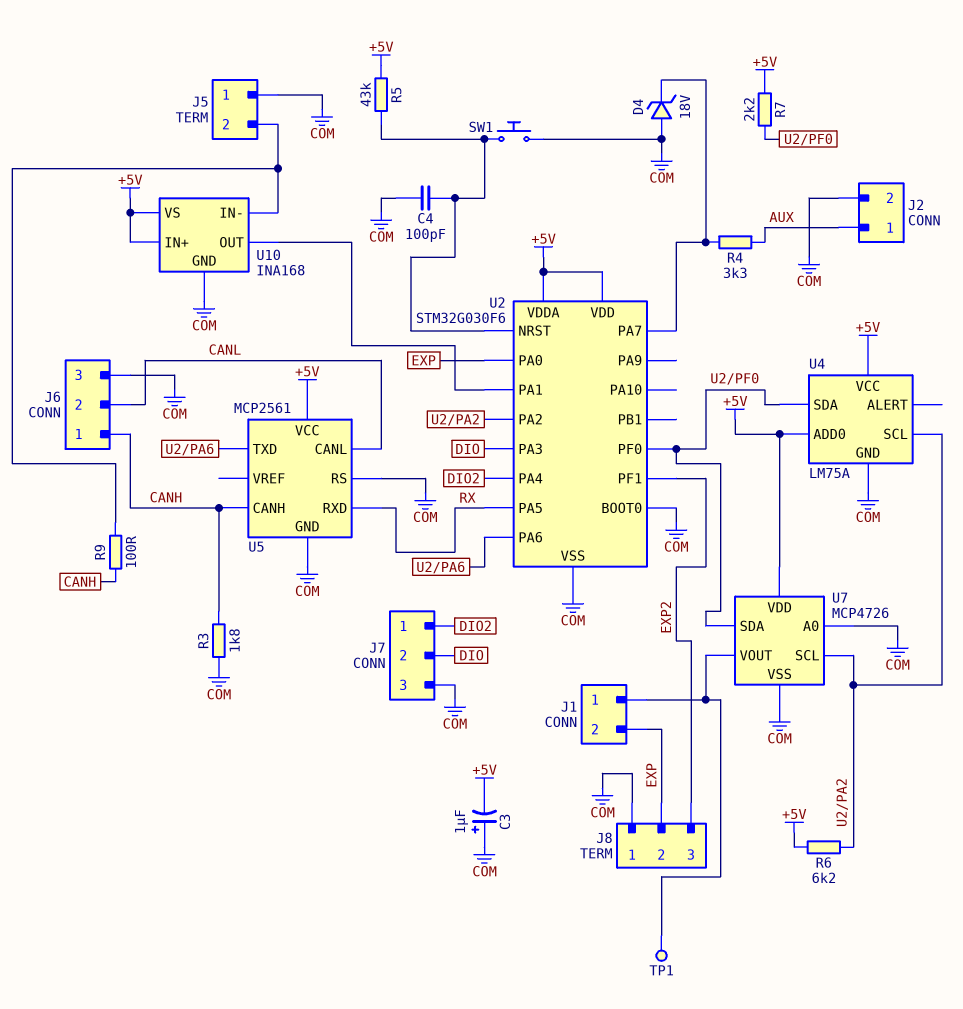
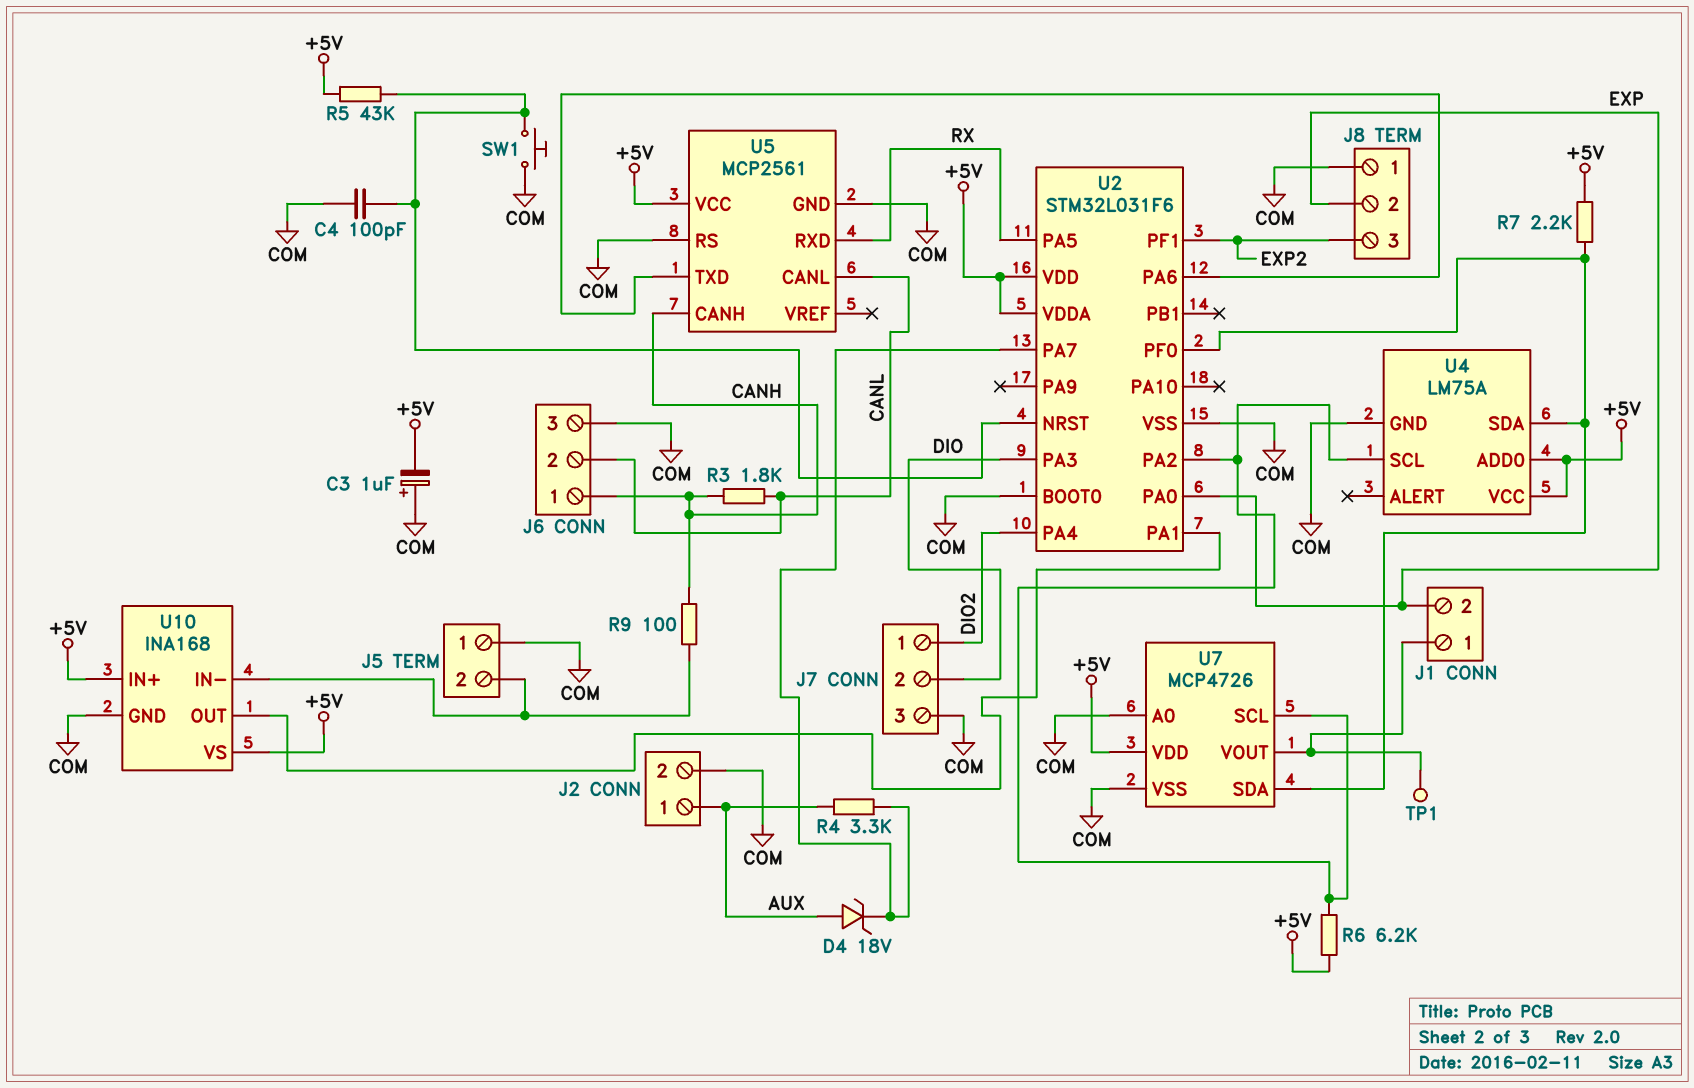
D4: zener 18V (A COM, K U2/PA7) -> zener 18V (A AUX, K U2/PA7)
R3: 1.8k (CANH, COM) -> 1.8k (CANH, CANL)
U2: STM32G030F6 -> STM32L031F6

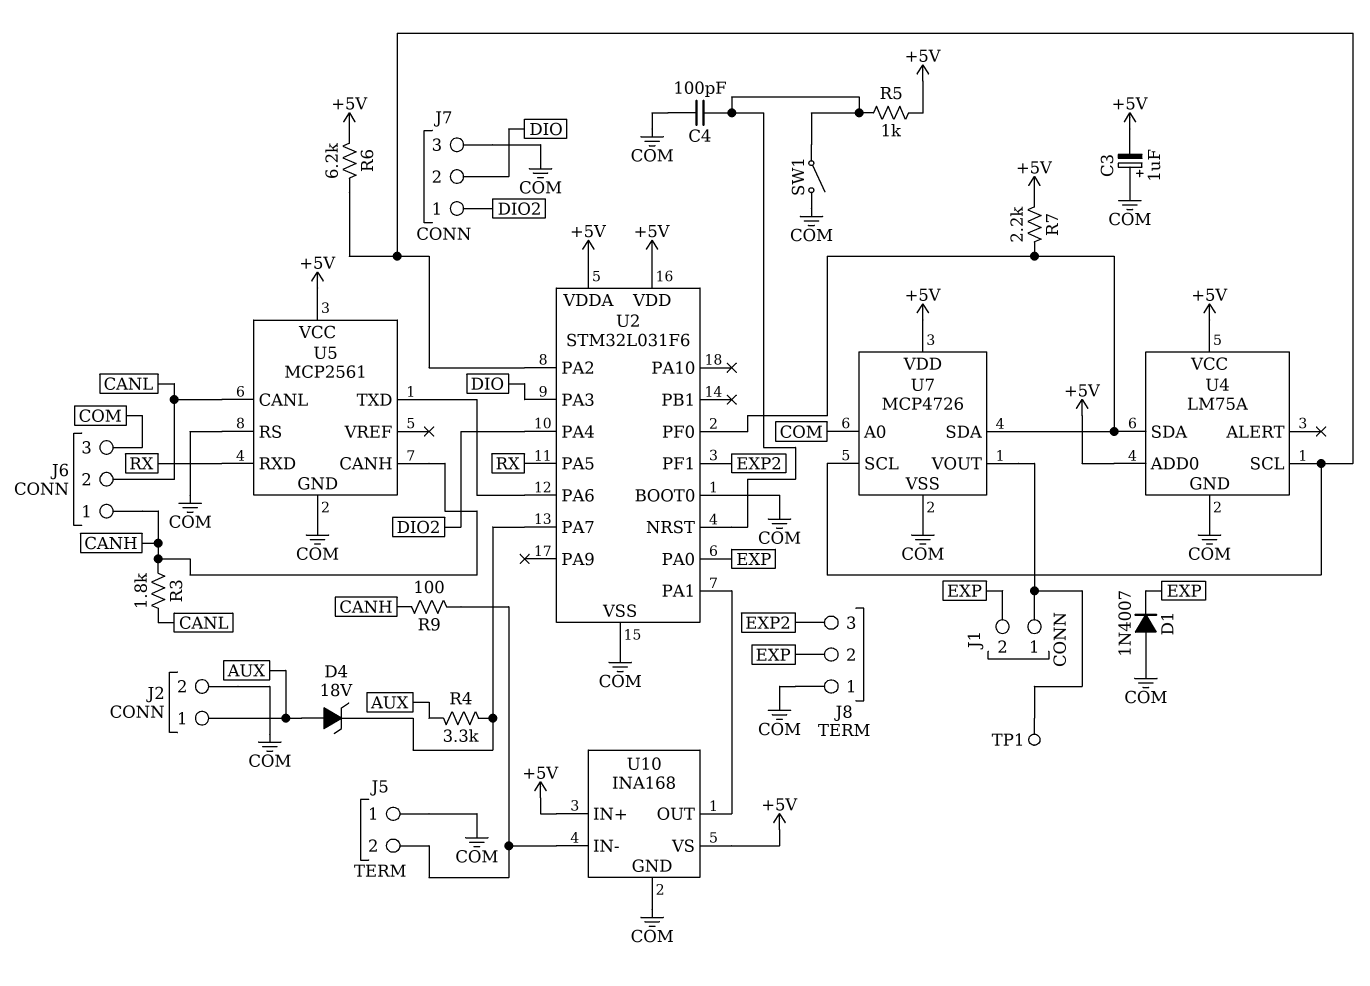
D1: none -> diode 1N4007 (A COM, K EXP)
R5: 43k (+5V, U2/NRST) -> 1k (+5V, U2/NRST)
SW1: button (COM, U2/NRST) -> switch (COM, U2/NRST)

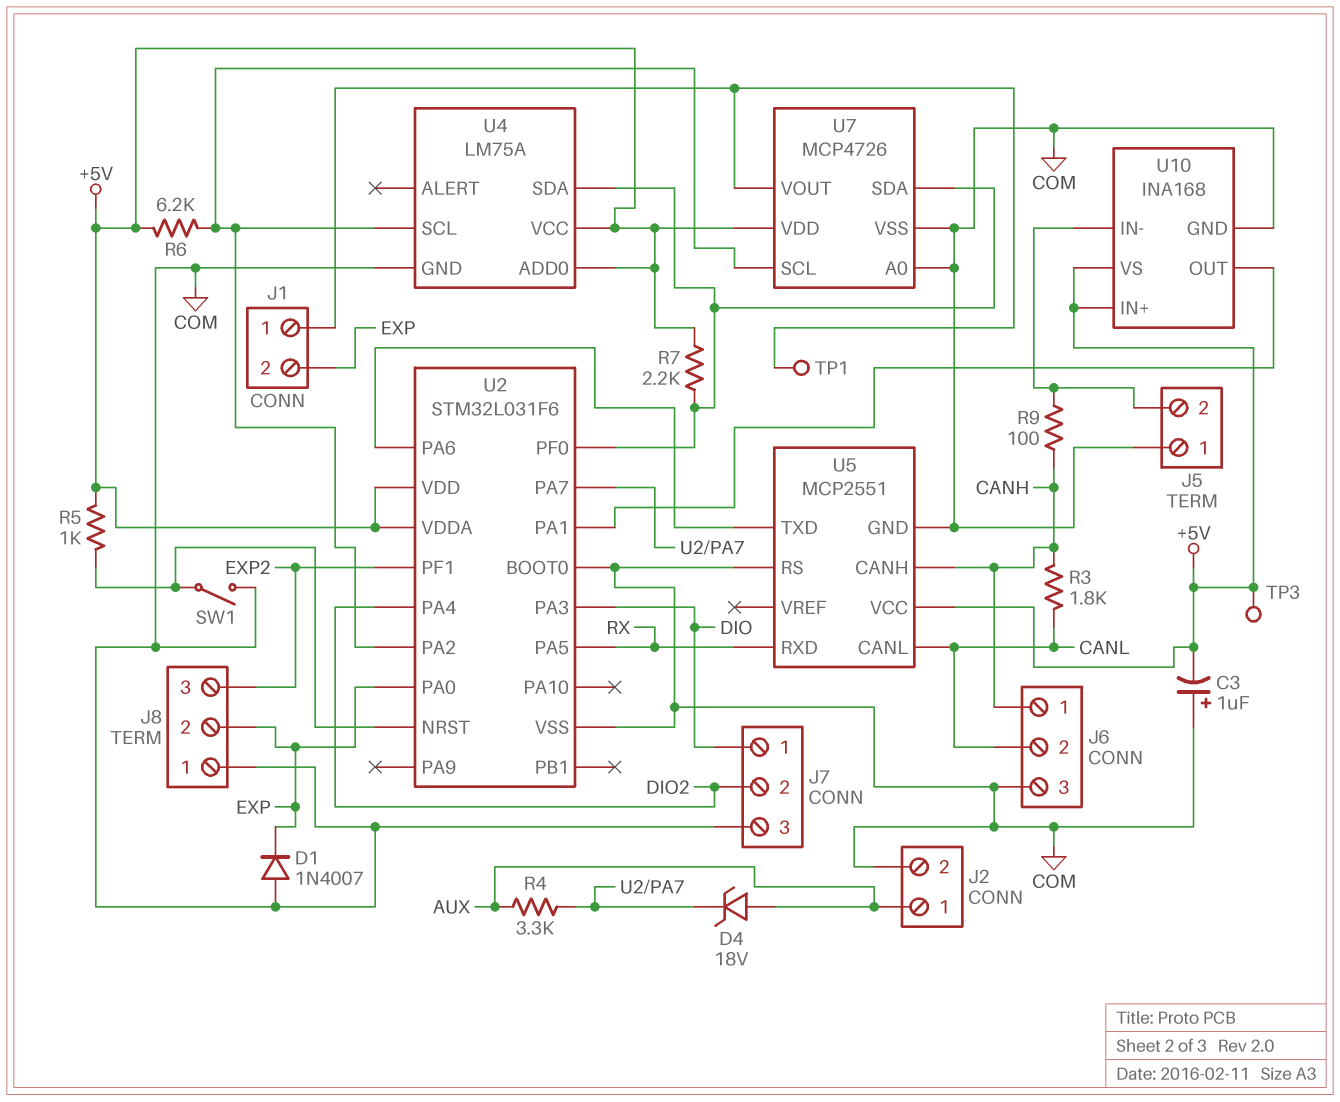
C4: 100pF (COM, U2/NRST) -> none
J7 pin 1: DIO2 -> DIO
J7 pin 2: DIO -> DIO2
TP3: none -> test point (+5V)
U5: MCP2561 -> MCP2551

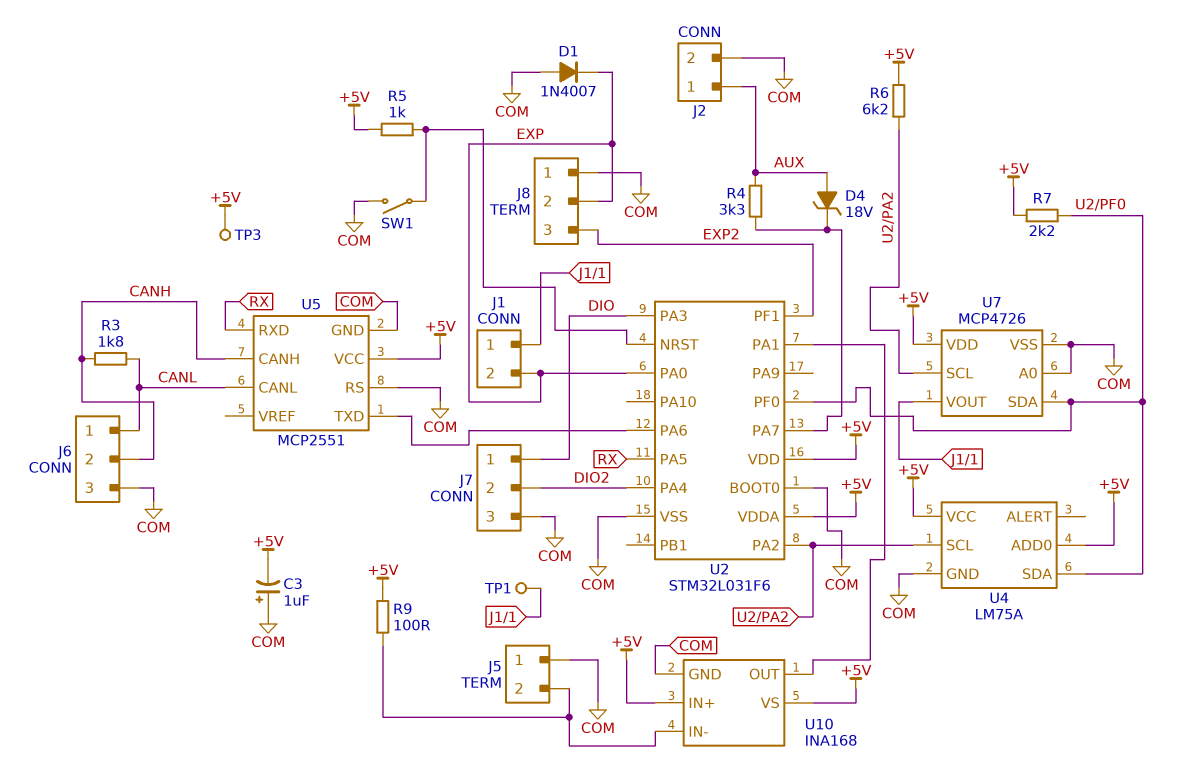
J6 pin 1: CANH -> CANL
J6 pin 2: CANL -> CANH
R9: 100 (CANH, J5/2) -> 100 (+5V, J5/2)

